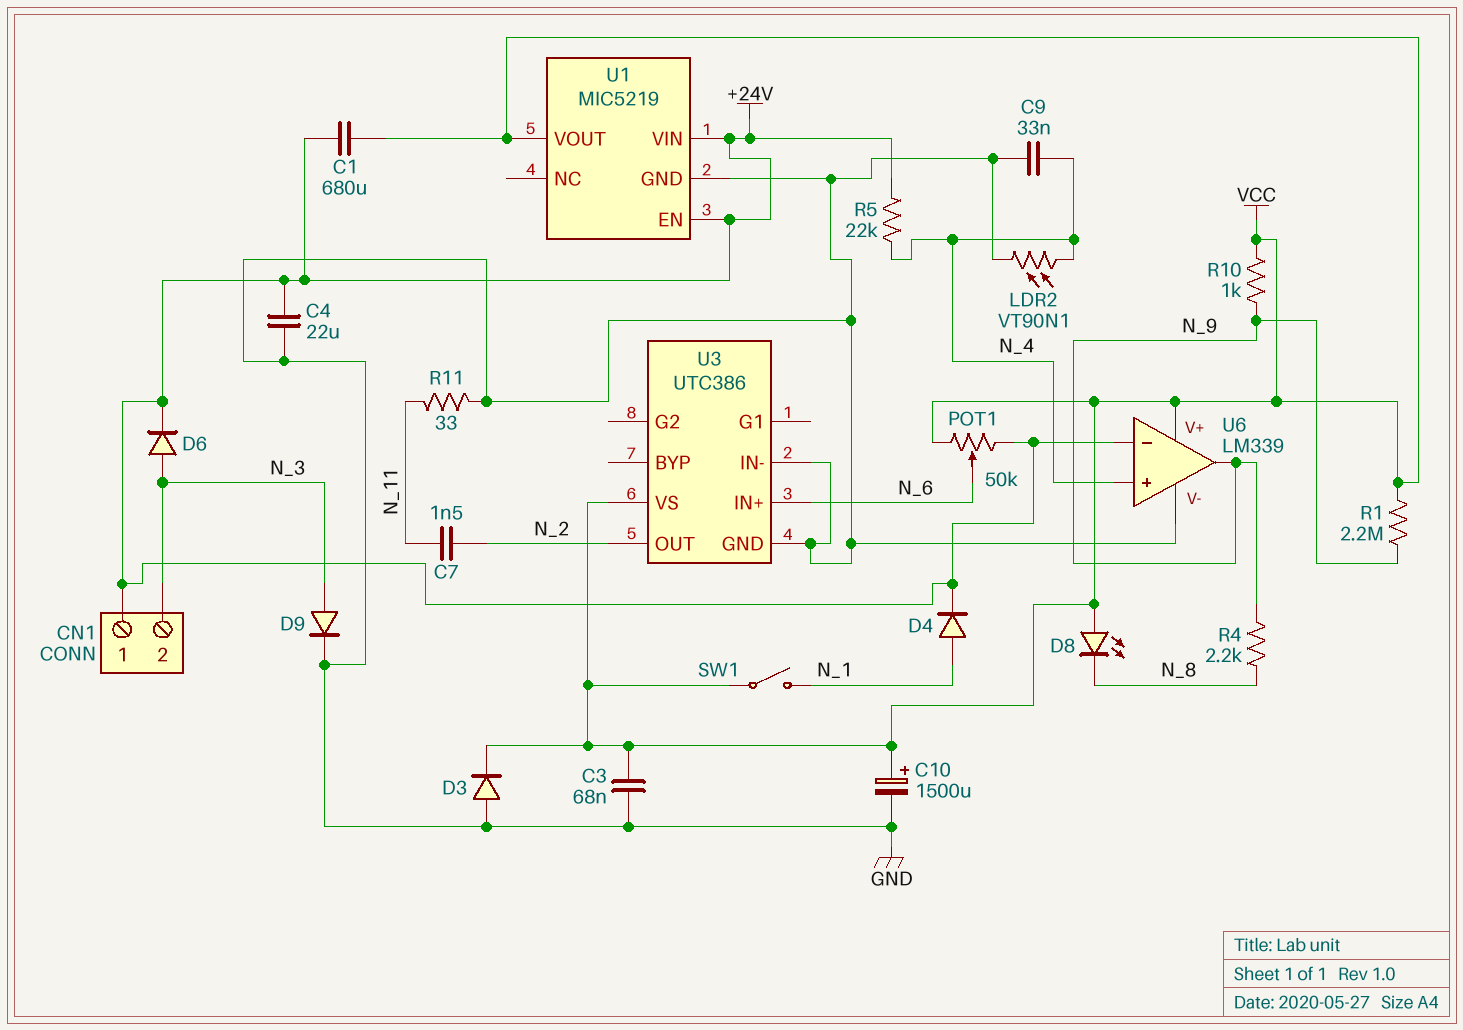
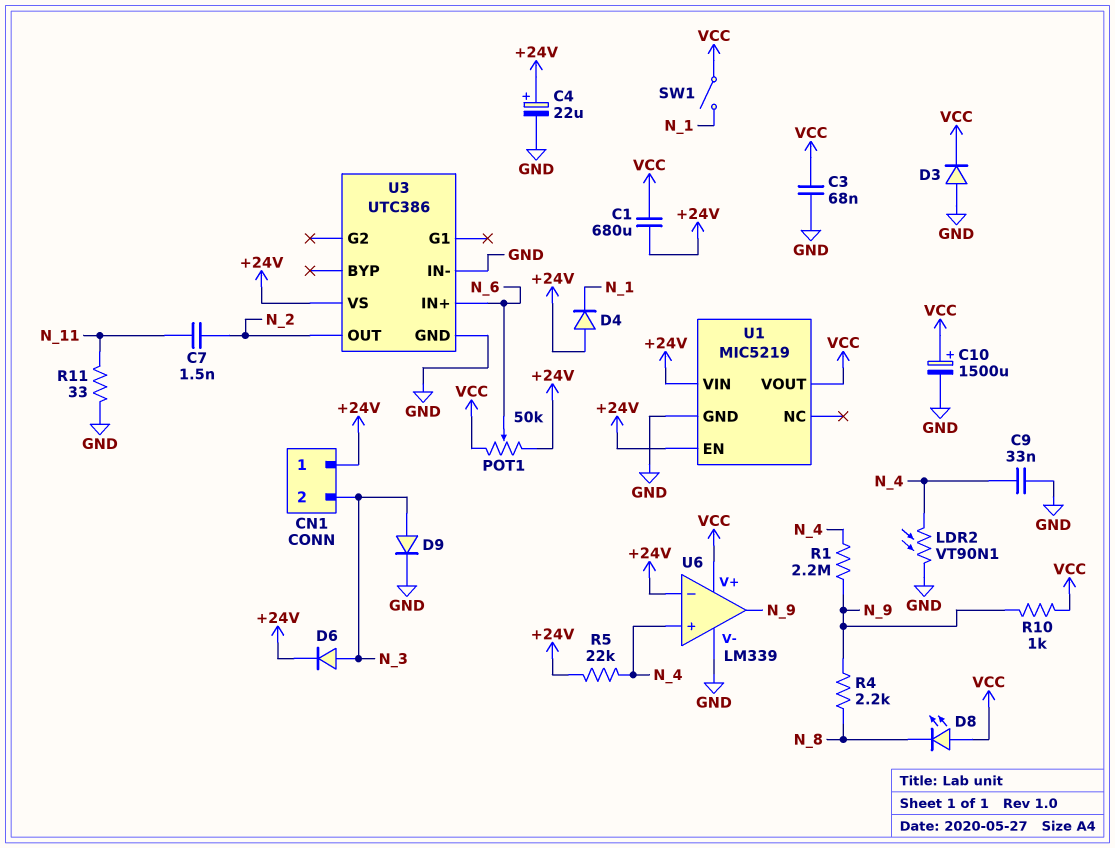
C4: 22uF (+24V, GND) -> 22uF (plus +24V, minus GND)
D4: diode (A N_1, K +24V) -> diode (A +24V, K N_1)
R1: 2.2M (N_9, VCC) -> 2.2M (N_4, N_9)
U3 pin VS: VCC -> +24V

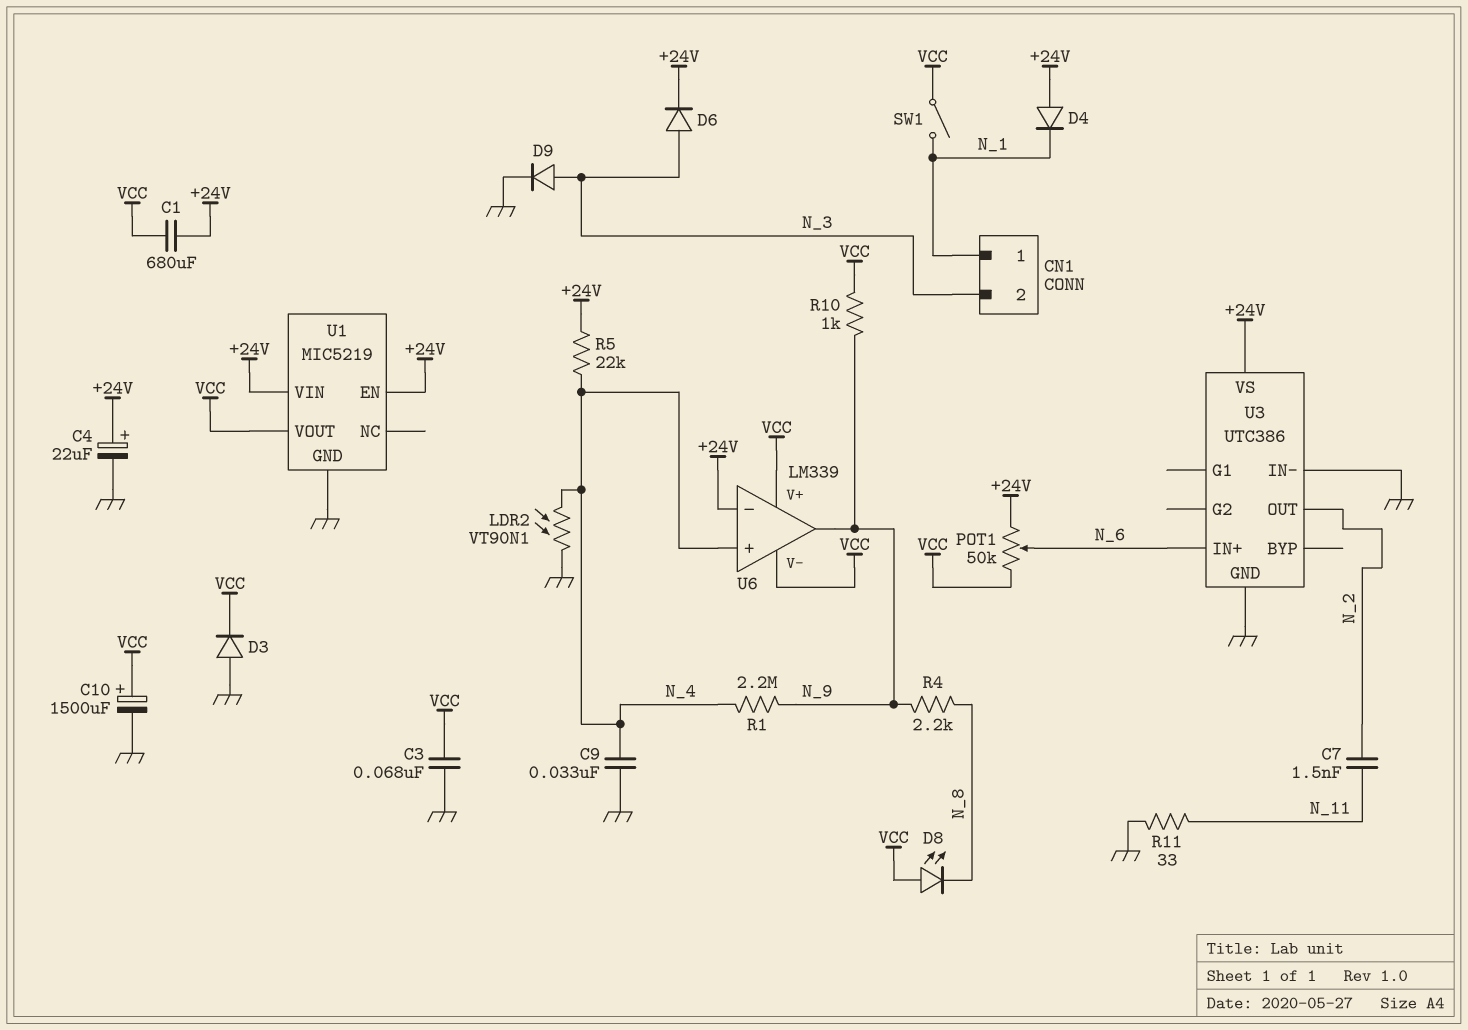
CN1 pin 1: +24V -> N_1
U6 pin V-: GND -> VCC

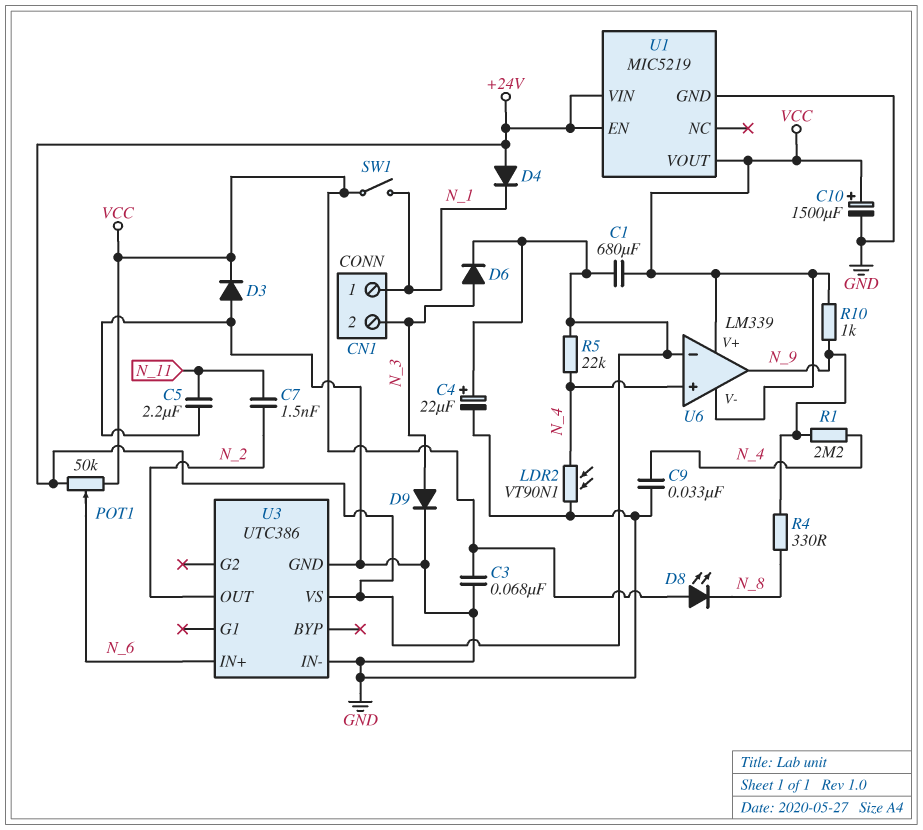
C5: none -> 2.2uF (GND, N_11)
R4: 2.2k (N_8, N_9) -> 330 (N_8, N_9)
R11: 33 (GND, N_11) -> none

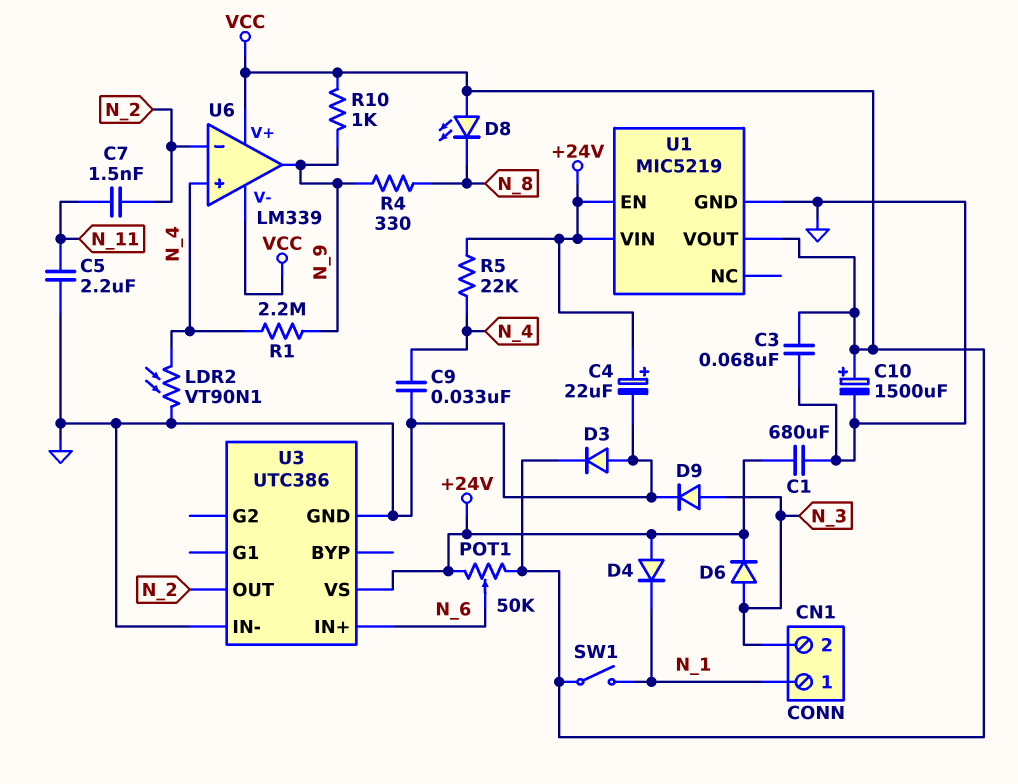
C1: 680uF (+24V, VCC) -> 680uF (+24V, GND)
U6 pin in-: +24V -> N_2

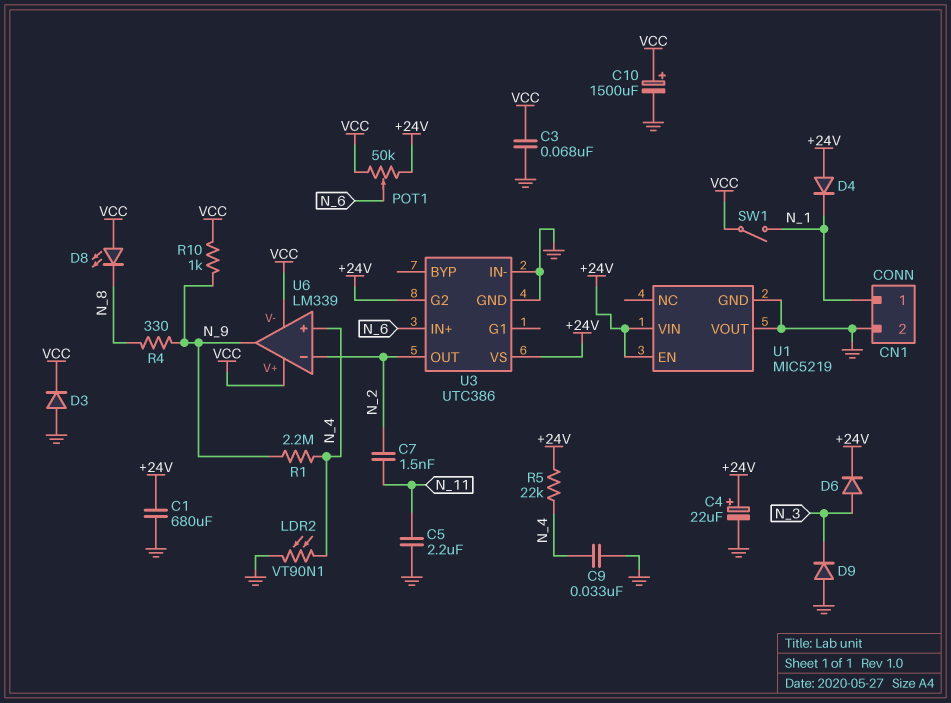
CN1 pin 2: N_3 -> GND
D9: diode (A N_3, K GND) -> diode (A GND, K N_3)
U1 pin VOUT: VCC -> GND
U3 pin G2: none -> +24V

